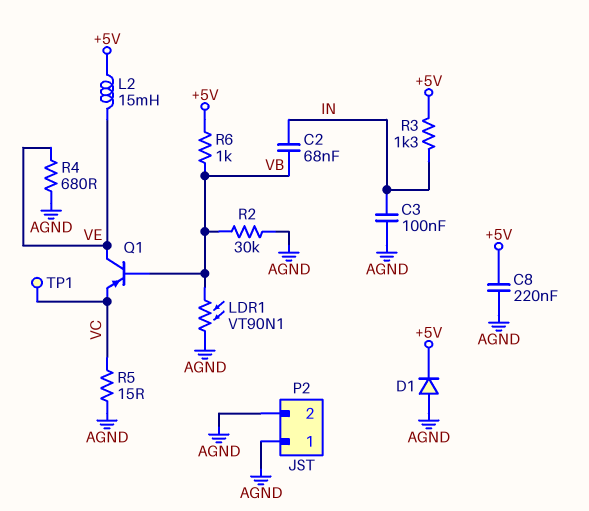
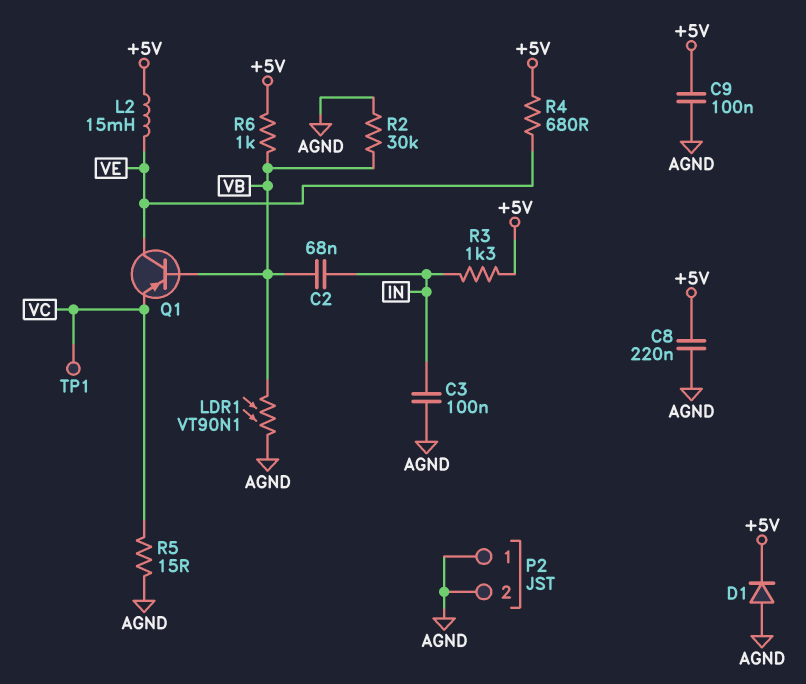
C9: none -> 100nF (+5V, AGND)
R4: 680 (AGND, VE) -> 680 (+5V, VE)

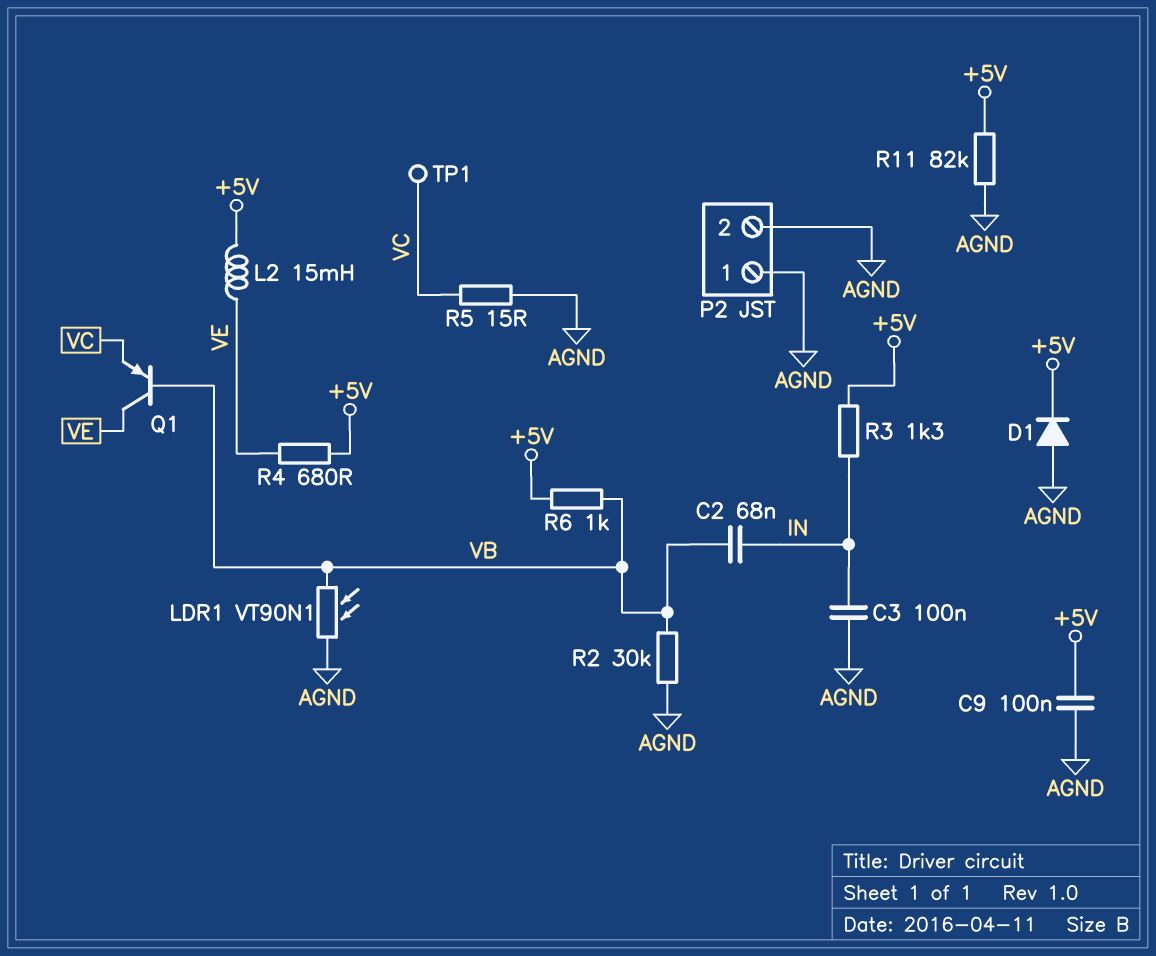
C8: 220nF (+5V, AGND) -> none
R11: none -> 82k (+5V, AGND)

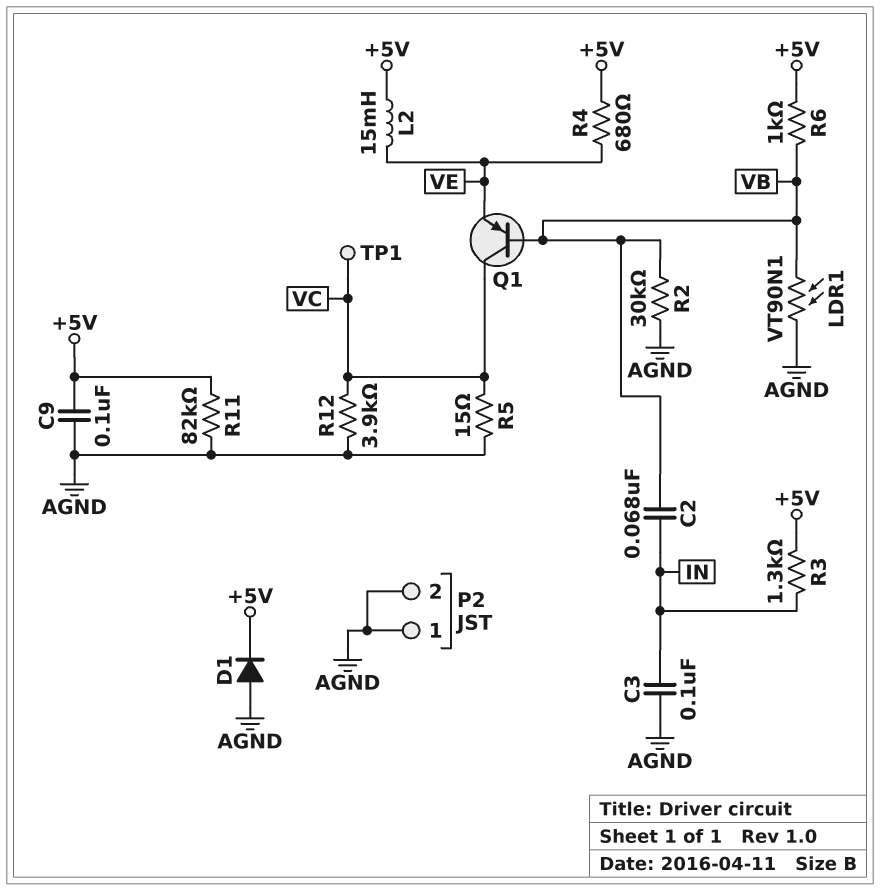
Q1: PNP (B VB, C VE, E VC) -> PNP (B VB, C VC, E VE)
R12: none -> 3.9k (AGND, VC)

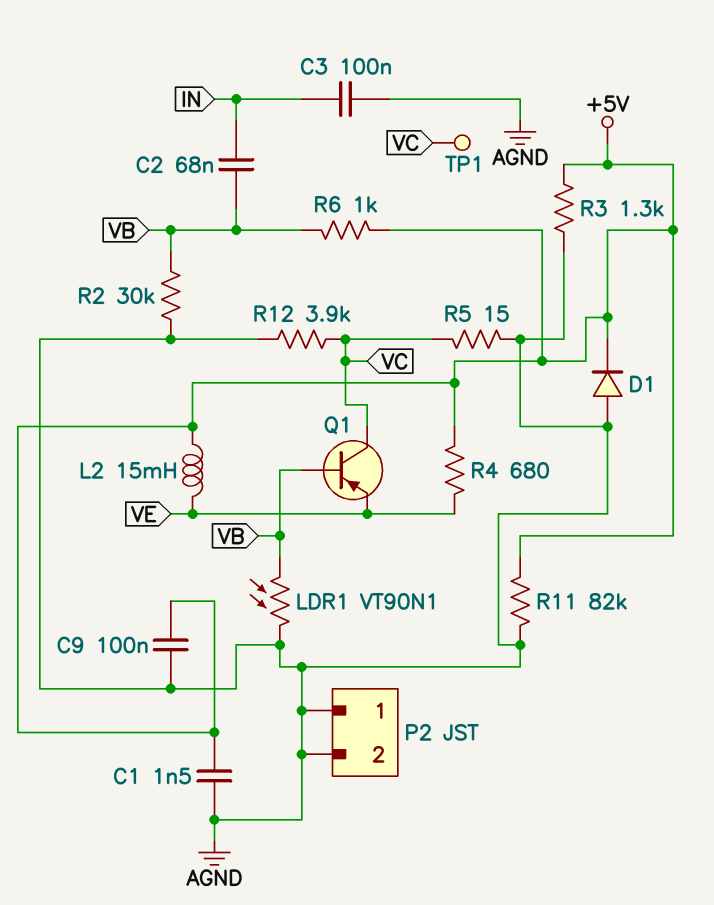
C1: none -> 1.5nF (+5V, AGND)
R3: 1.3k (+5V, IN) -> 1.3k (+5V, AGND)

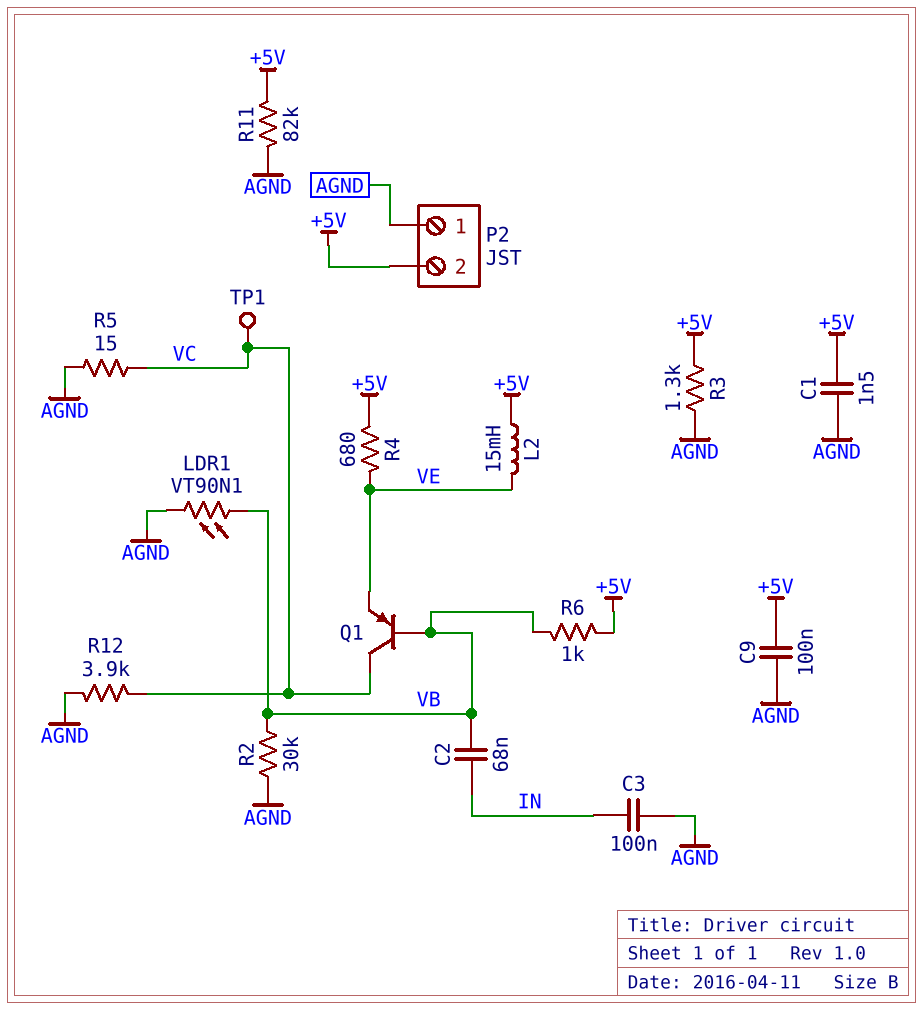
D1: diode (A AGND, K +5V) -> none
P2 pin 2: AGND -> +5V

